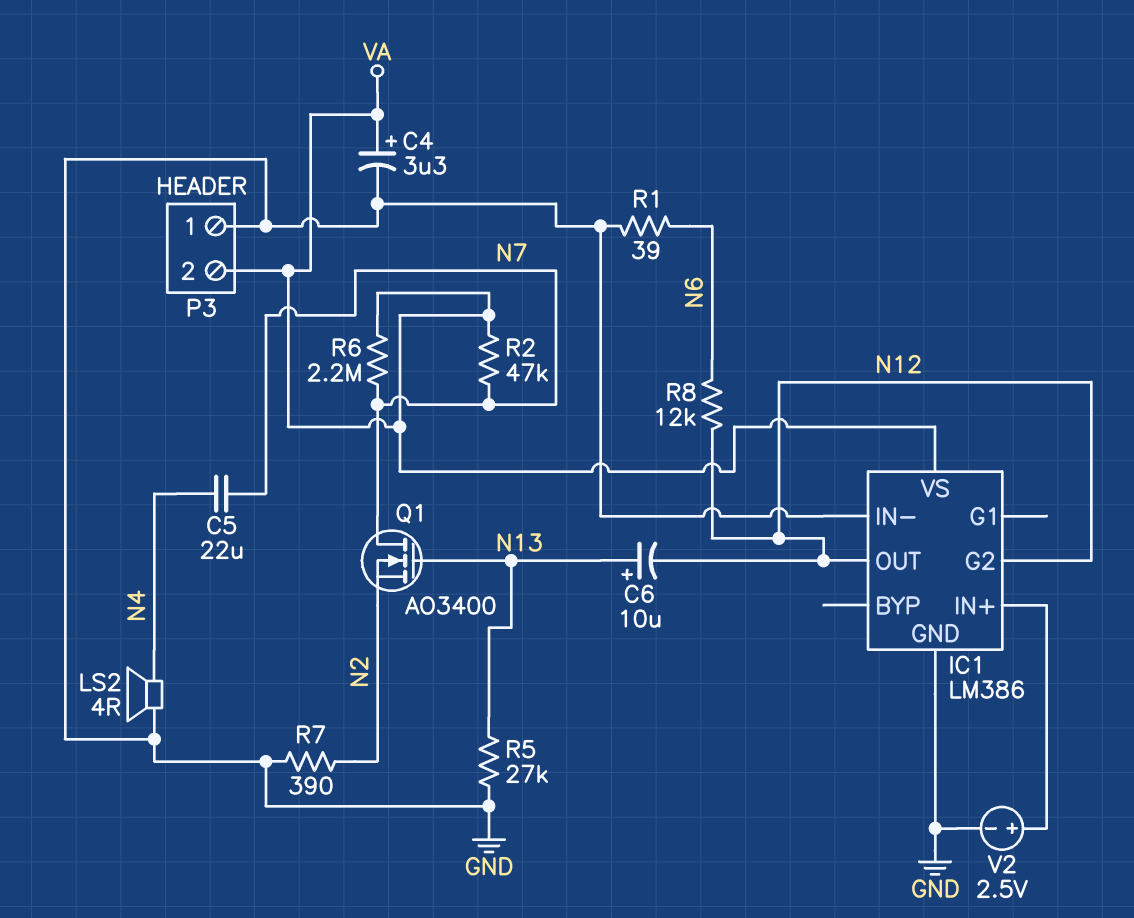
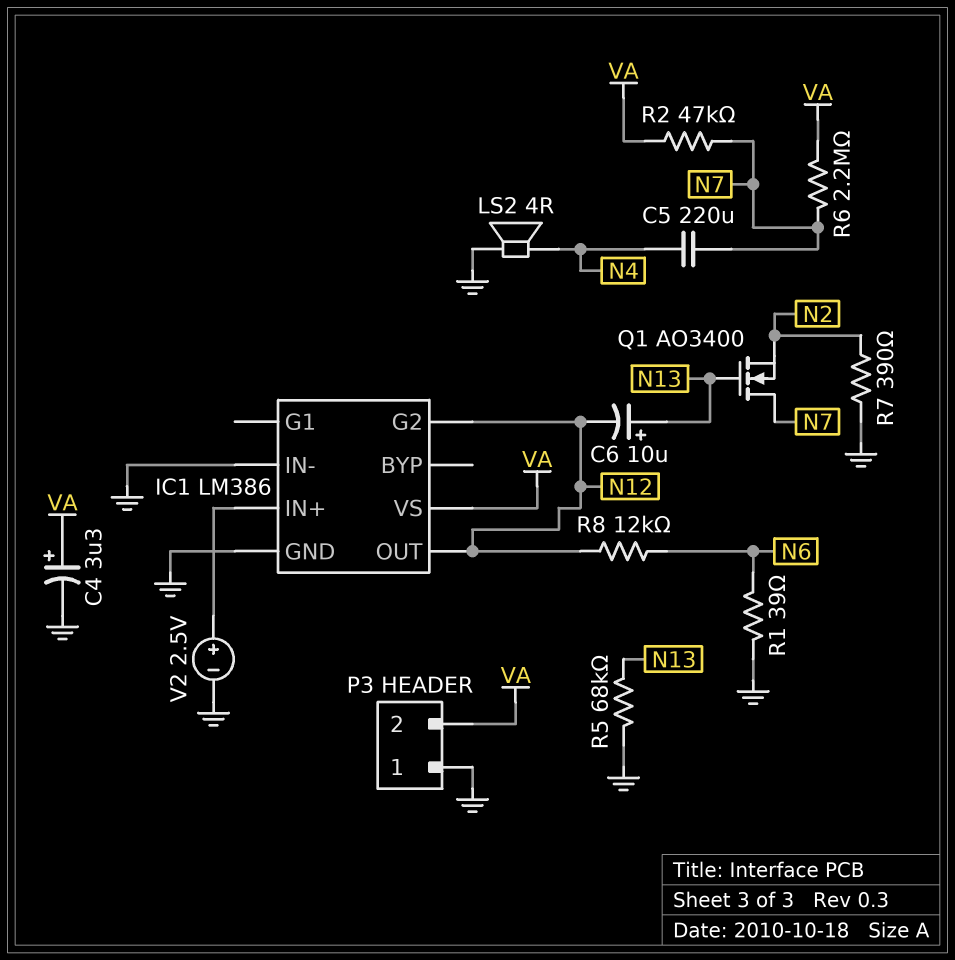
C5: 22uF (N4, N7) -> 220uF (N4, N7)
R5: 27k (GND, N13) -> 68k (GND, N13)

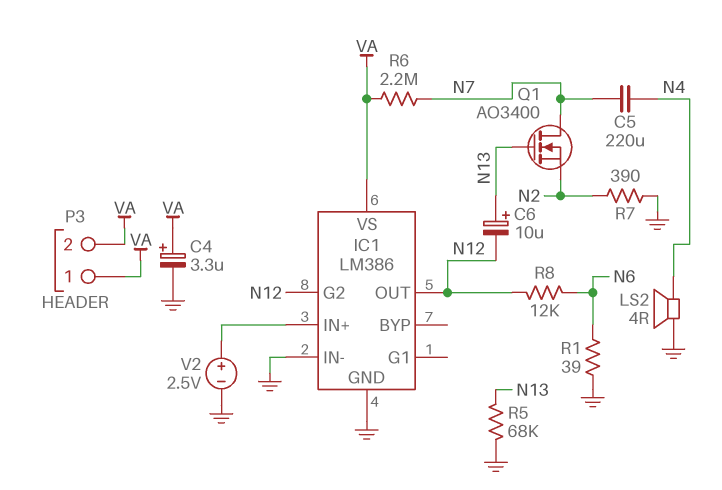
P3 pin 1: GND -> VA
R2: 47k (N7, VA) -> none

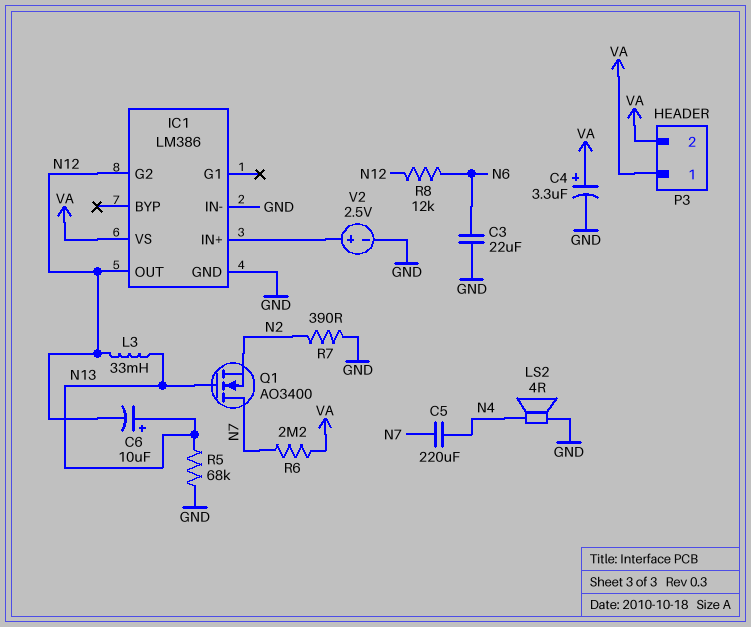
C3: none -> 22uF (GND, N6)
L3: none -> 33mH (N12, N13)
R1: 39 (GND, N6) -> none

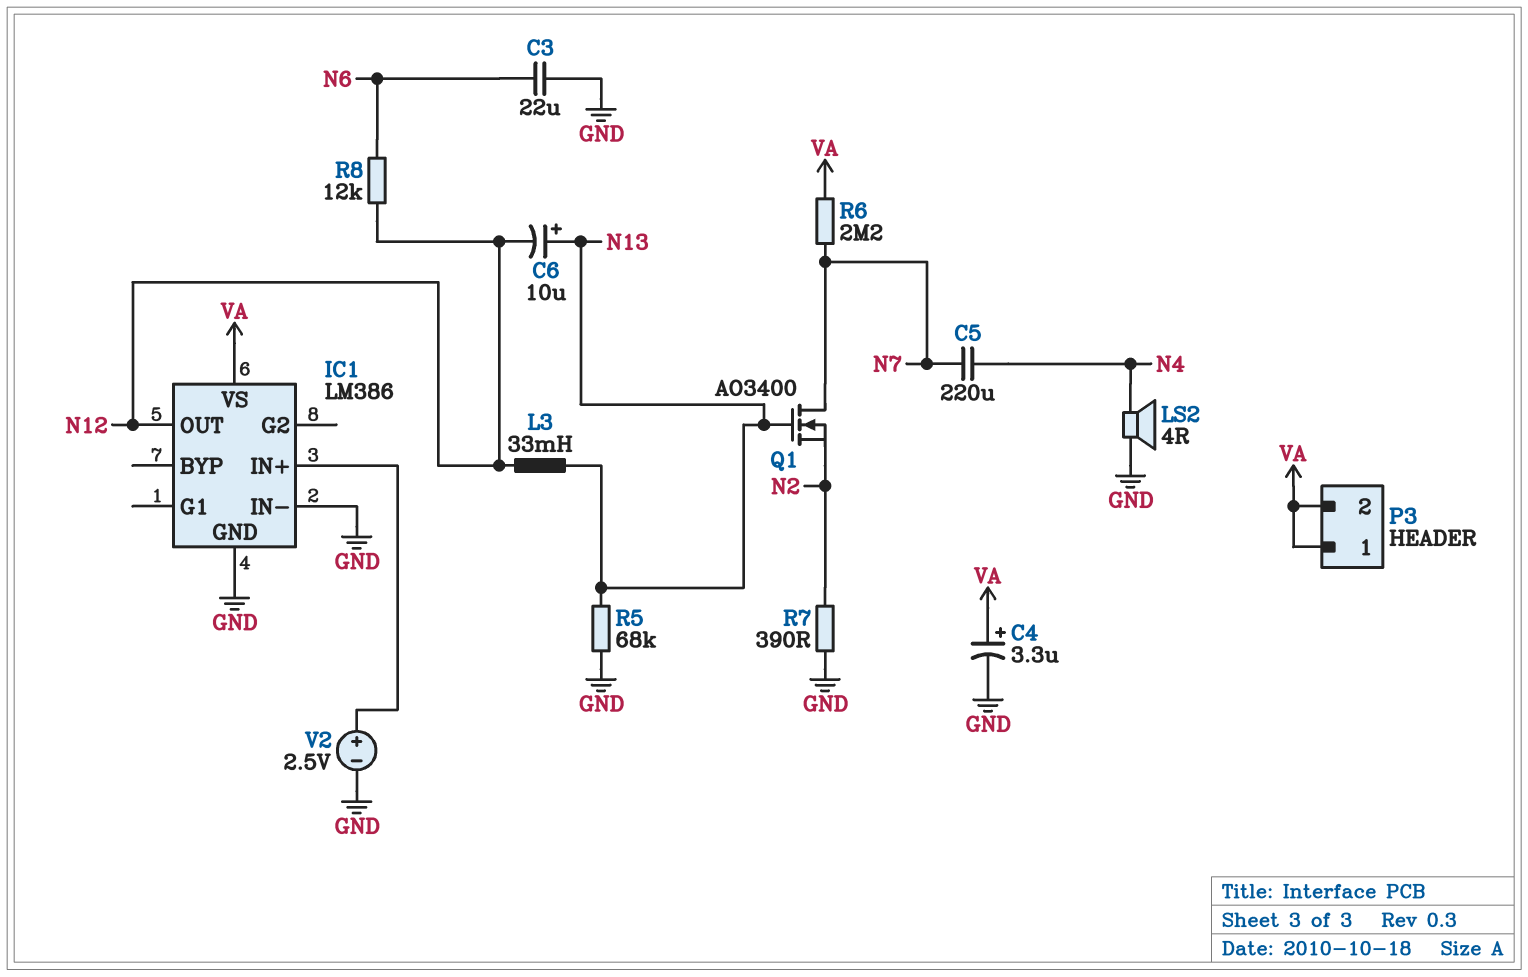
IC1 pin G2: N12 -> none

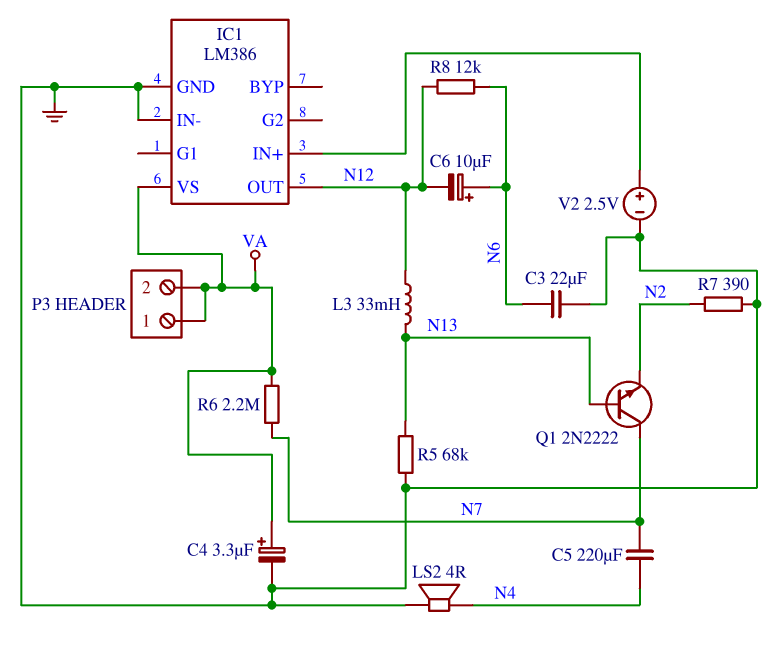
C6: 10uF (plus N13, minus N12) -> 10uF (plus N6, minus N12)
Q1: NMOS AO3400 (G N13, D N7, S N2) -> NPN 2N2222 (B N13, C N7, E N2)

